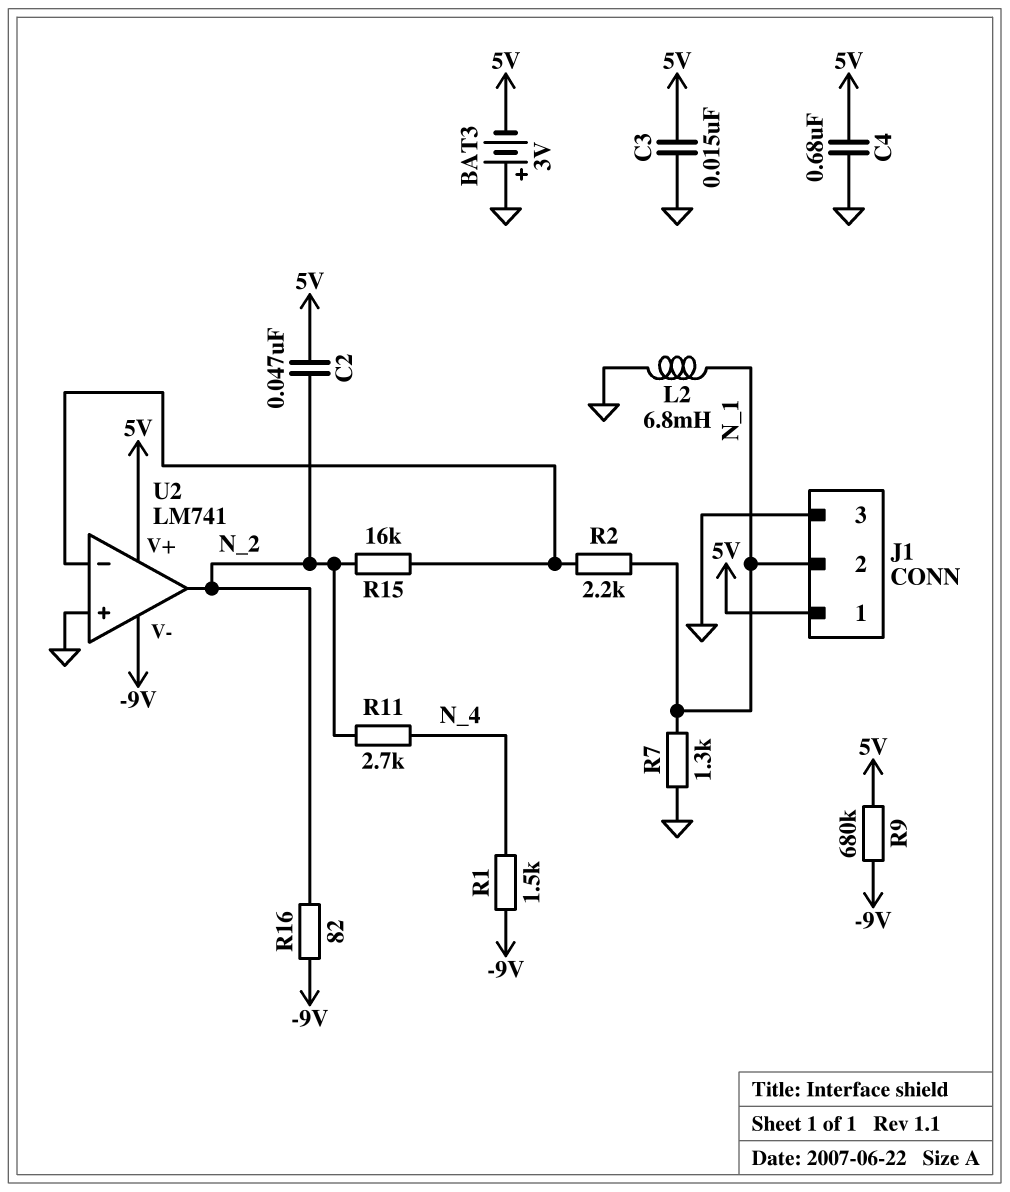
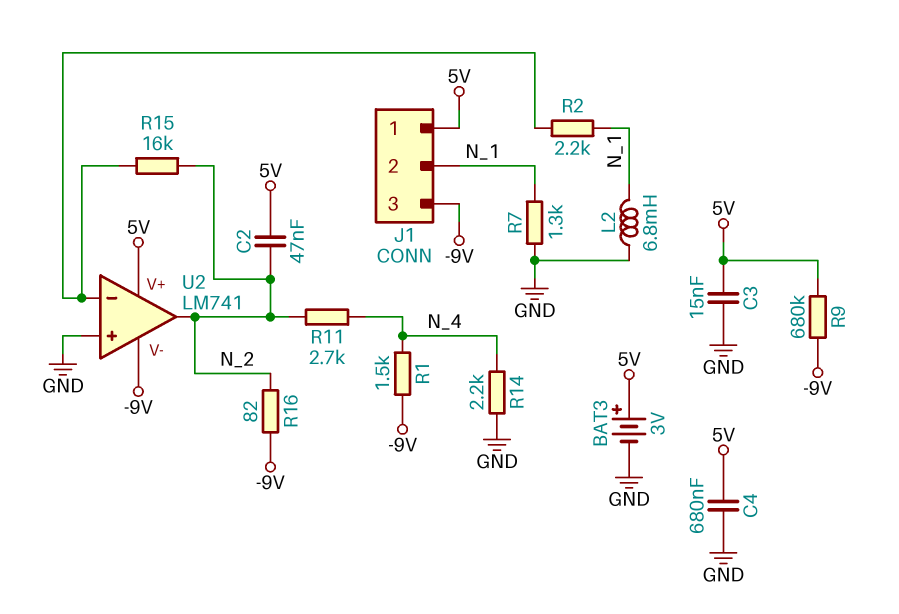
BAT3: 3V (plus GND, minus 5V) -> 3V (plus 5V, minus GND)
J1 pin 3: GND -> -9V
R14: none -> 2.2k (GND, N_4)

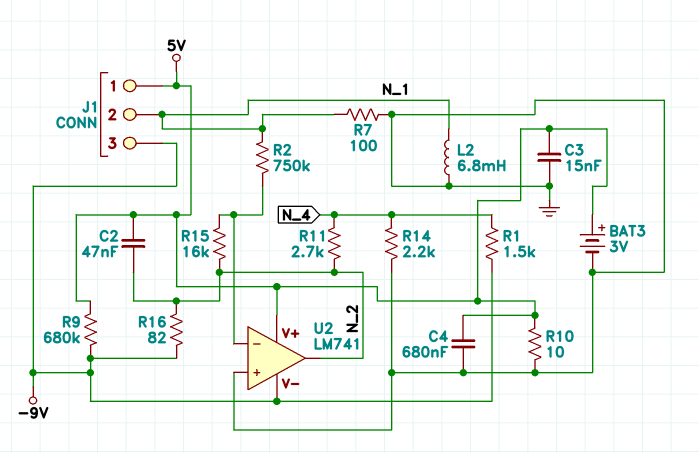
R2: 2.2k (N_1, U2/in-) -> 750k (N_1, U2/in-)
R7: 1.3k (GND, N_1) -> 100 (GND, N_1)
R10: none -> 10 (5V, GND)

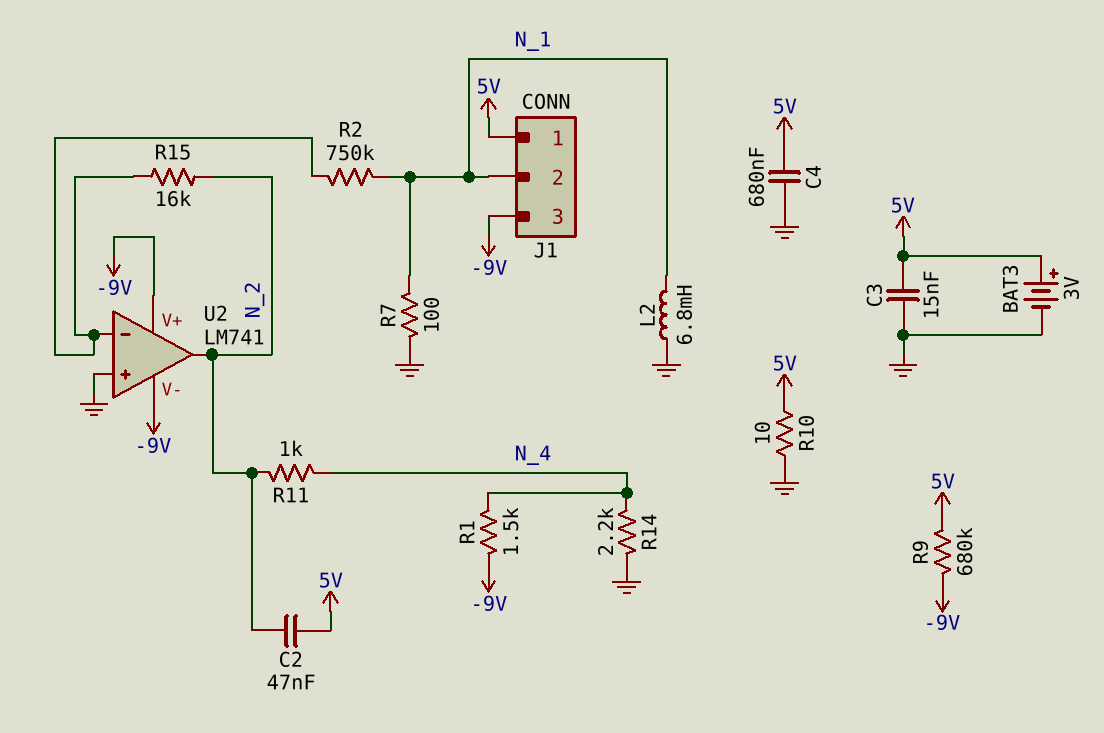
R11: 2.7k (N_2, N_4) -> 1k (N_2, N_4)
R16: 82 (-9V, N_2) -> none
U2 pin V+: 5V -> -9V

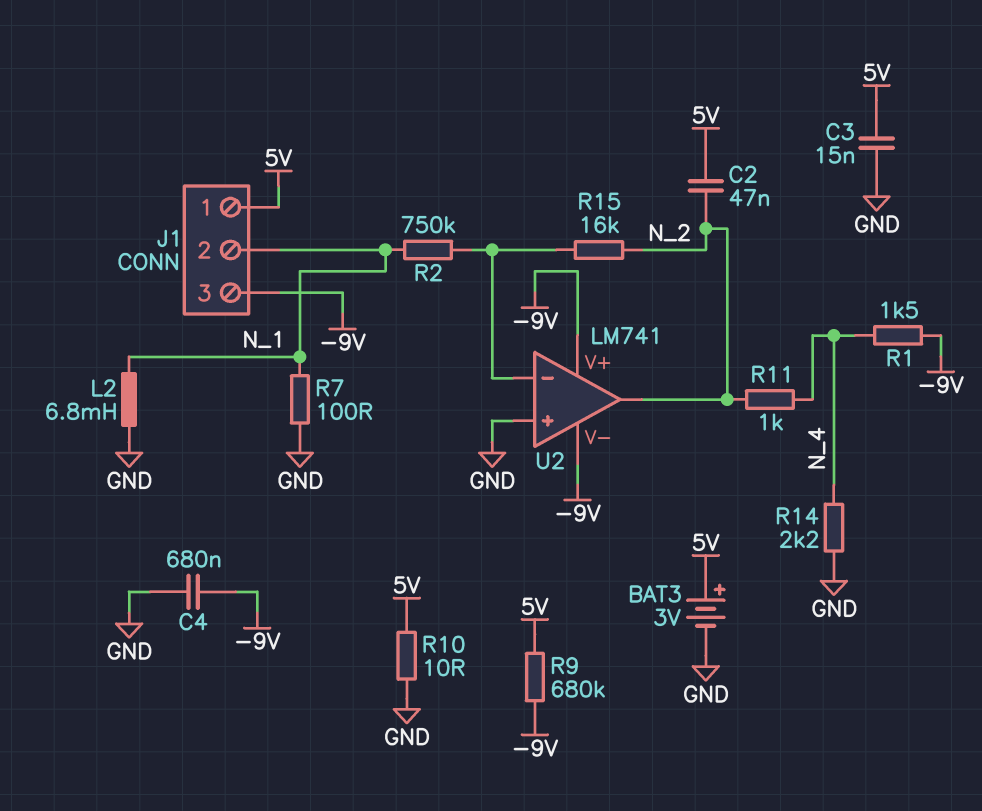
C4: 680nF (5V, GND) -> 680nF (-9V, GND)

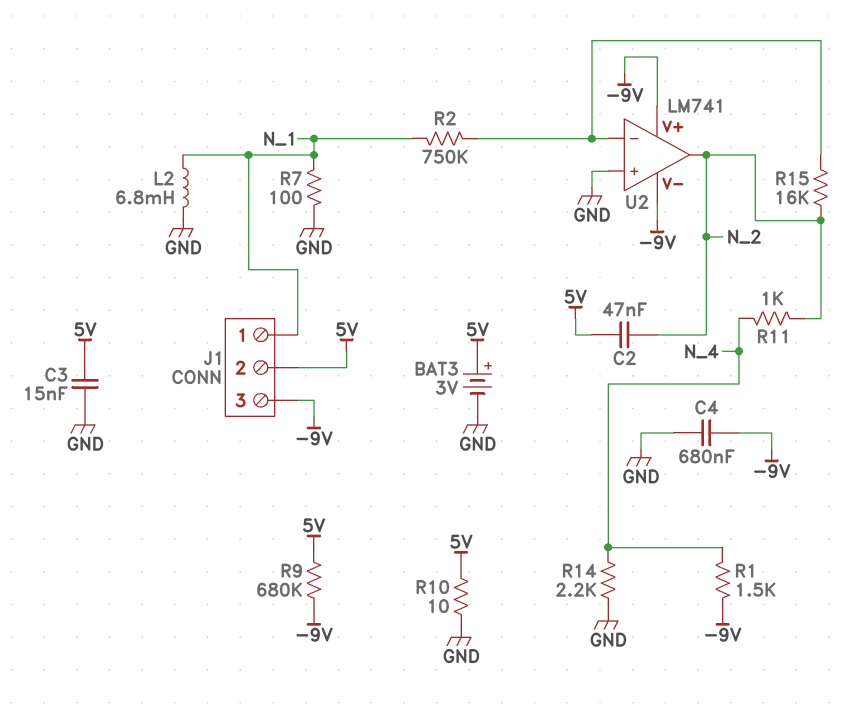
J1 pin 1: 5V -> N_1
J1 pin 2: N_1 -> 5V

